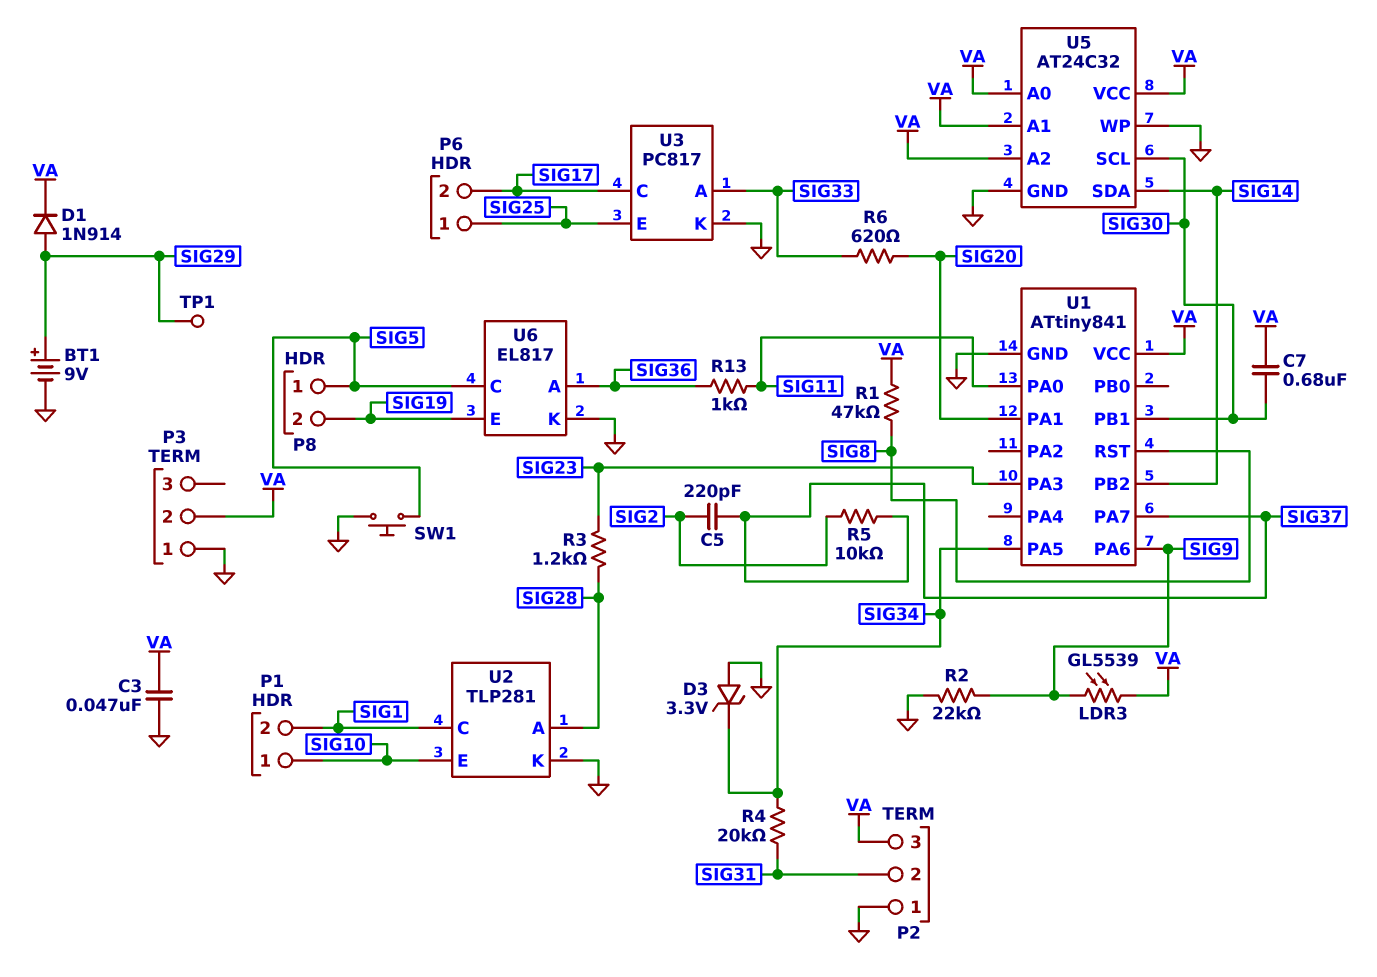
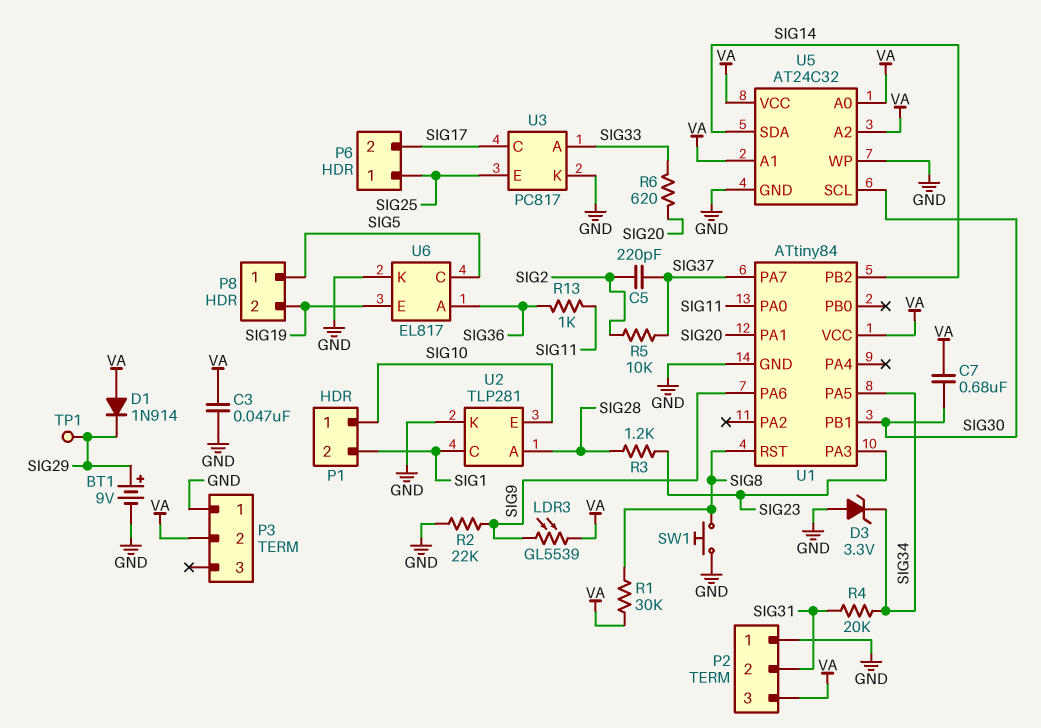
D1: diode 1N914 (A SIG29, K VA) -> diode 1N914 (A VA, K SIG29)
R1: 47k (SIG8, VA) -> 30k (SIG8, VA)
SW1: button (GND, SIG5) -> button (GND, SIG8)
U1: ATtiny841 -> ATtiny84

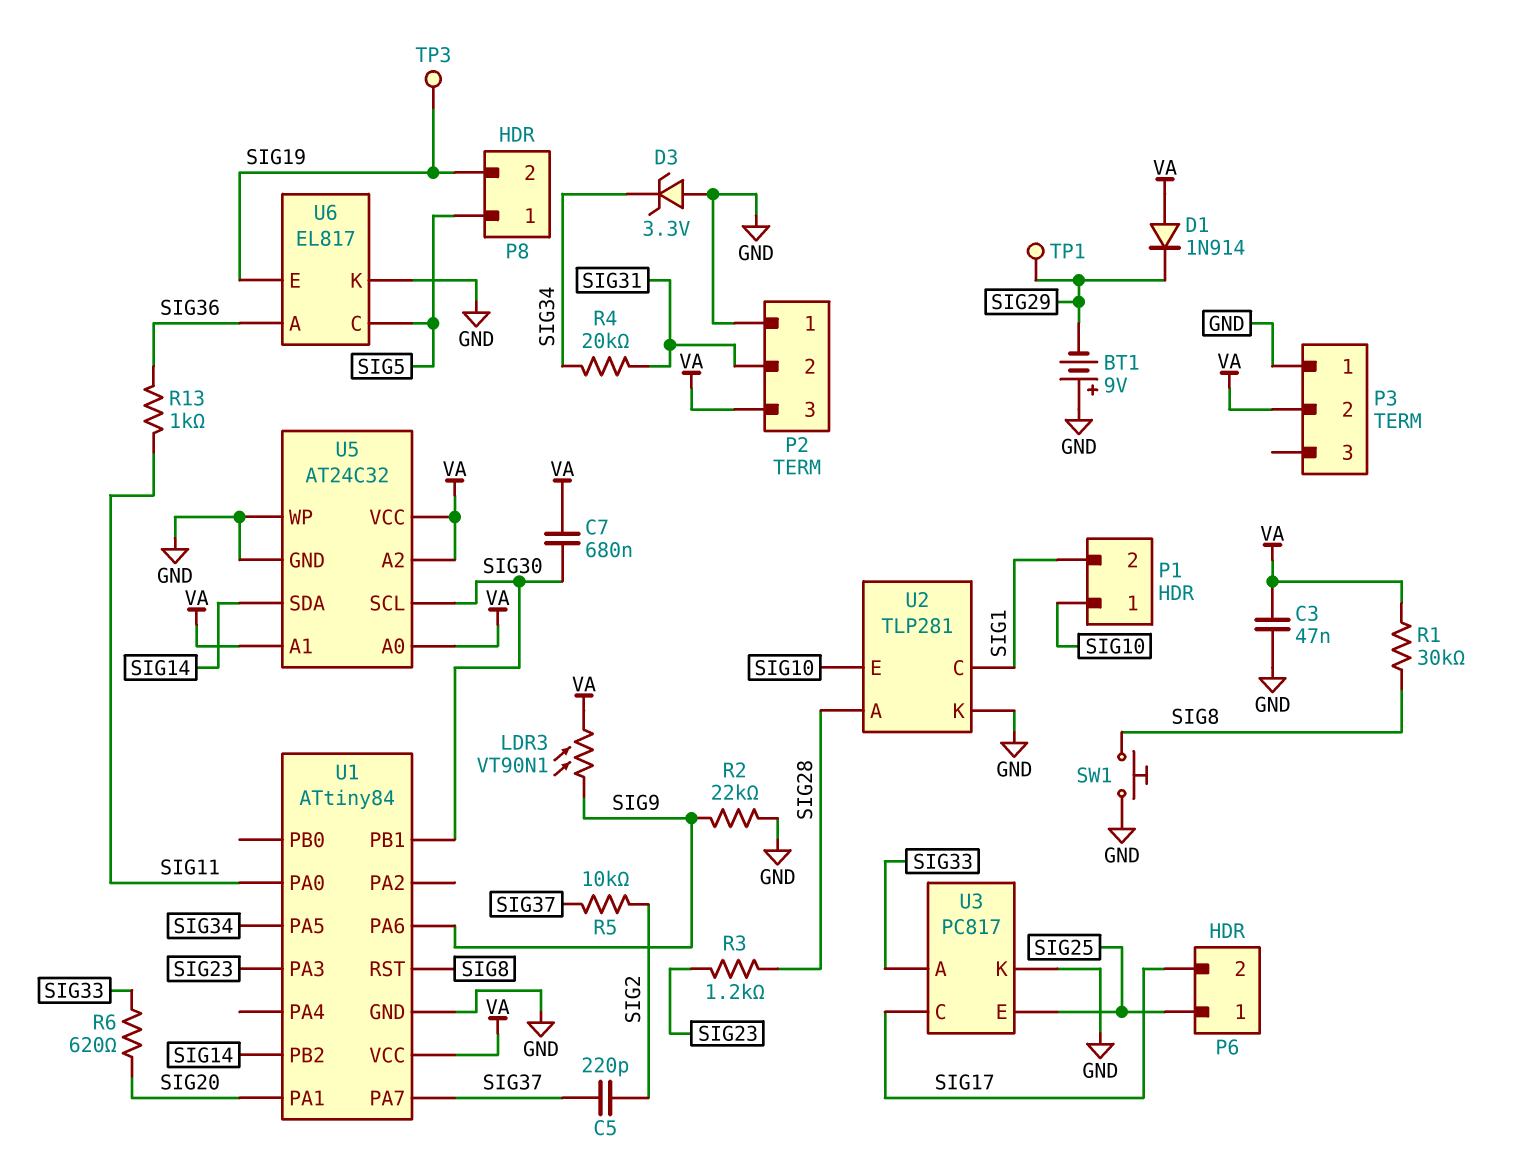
BT1: 9V (plus SIG29, minus GND) -> 9V (plus GND, minus SIG29)
LDR3: GL5539 (SIG9, VA) -> VT90N1 (SIG9, VA)
TP3: none -> test point (SIG19)

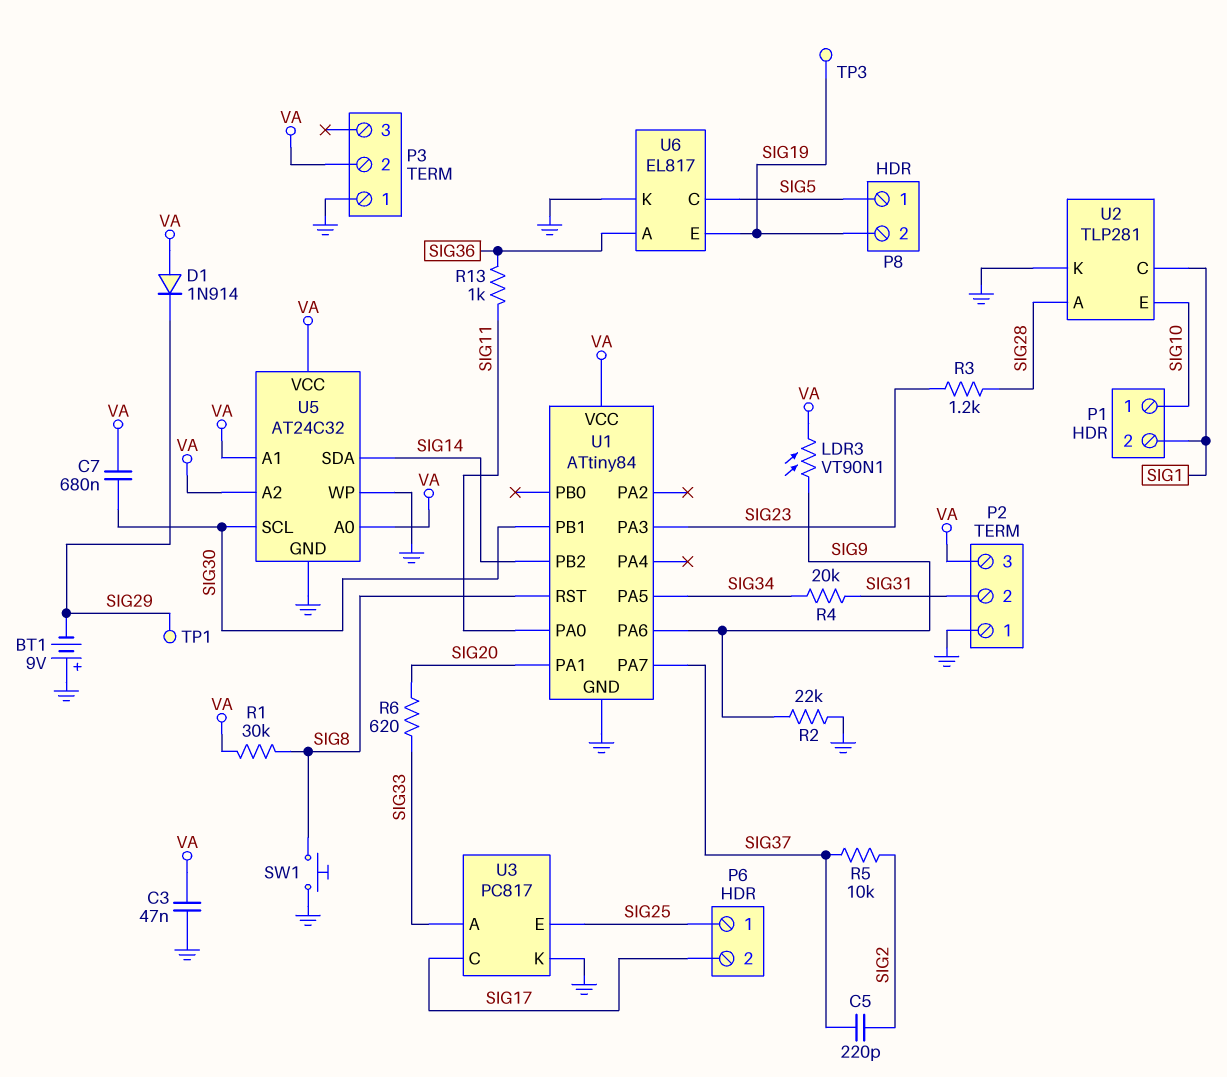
D3: zener 3.3V (A GND, K SIG34) -> none

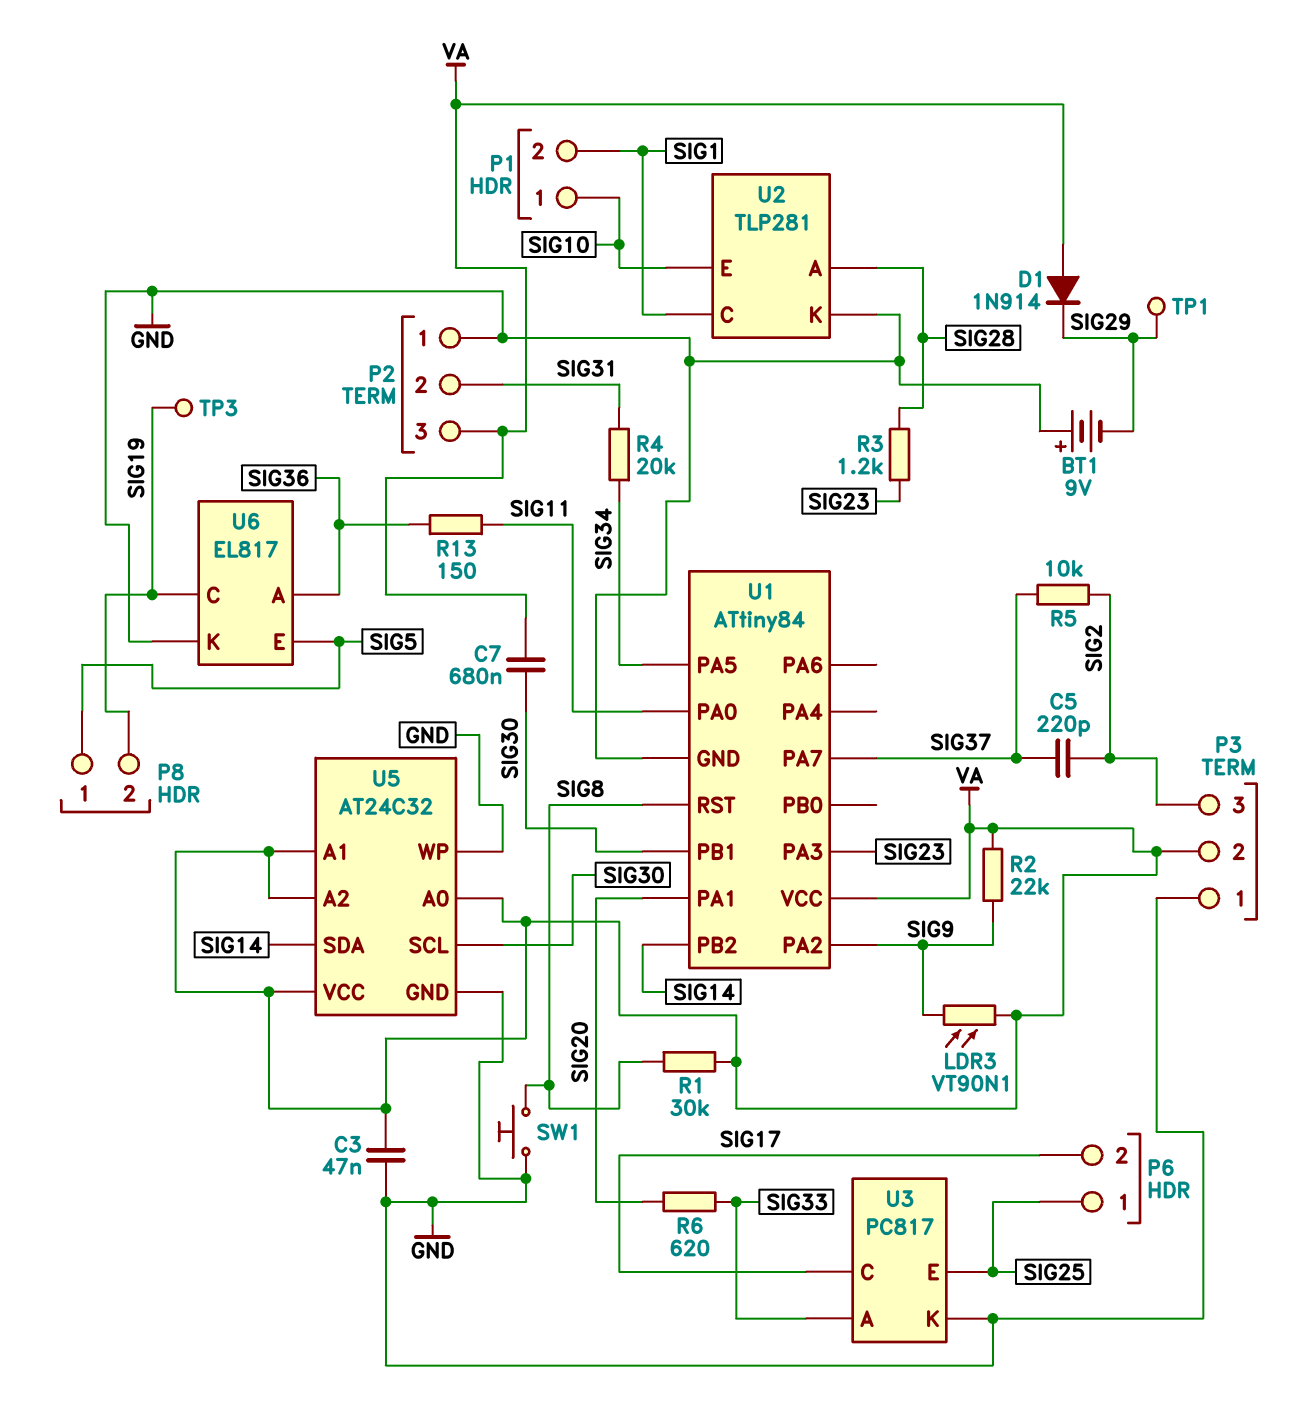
P3 pin 3: none -> SIG2
R2: 22k (GND, SIG9) -> 22k (SIG9, VA)
R13: 1k (SIG11, SIG36) -> 150 (SIG11, SIG36)
U1 pin PA2: none -> SIG9
U1 pin PA6: SIG9 -> none
U6 pin C: SIG5 -> SIG19
U6 pin E: SIG19 -> SIG5

